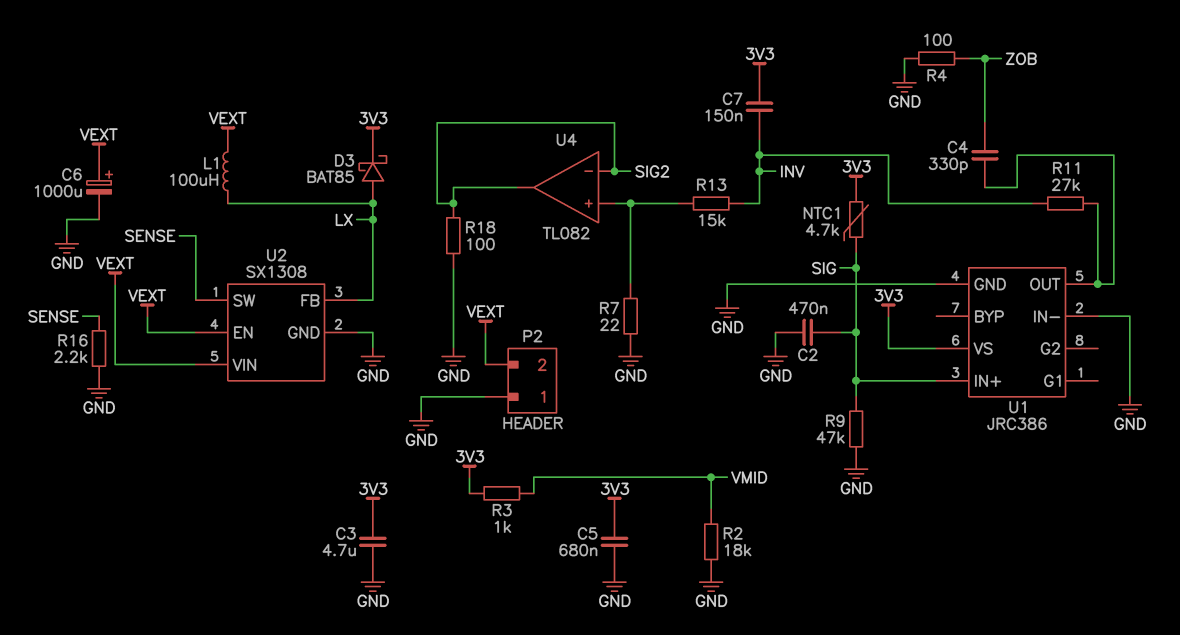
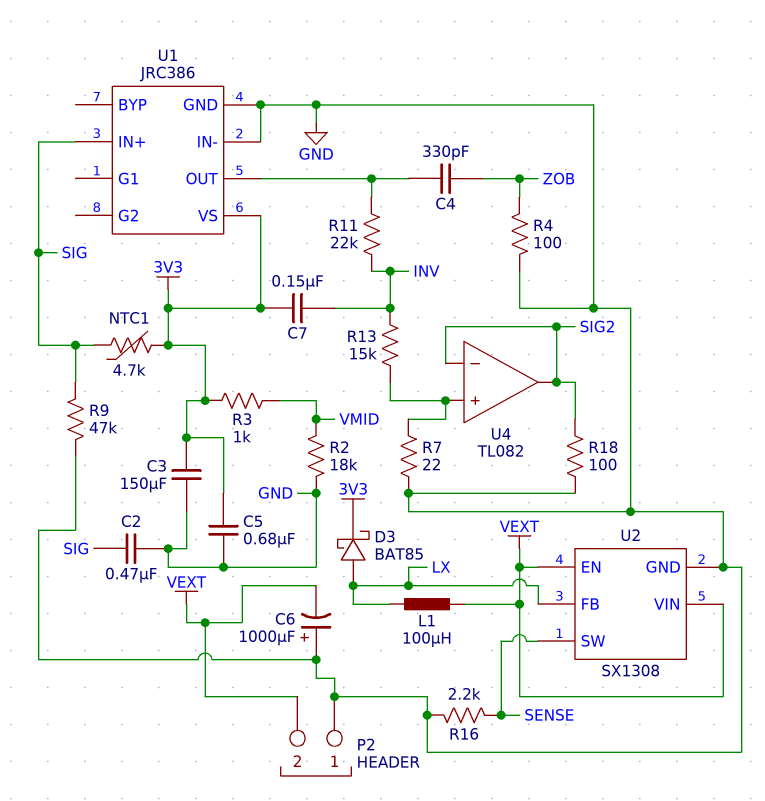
C3: 4.7uF (3V3, GND) -> 150uF (3V3, GND)
C6: 1000uF (plus VEXT, minus GND) -> 1000uF (plus GND, minus VEXT)
R11: 27k (INV, U1/OUT) -> 22k (INV, U1/OUT)

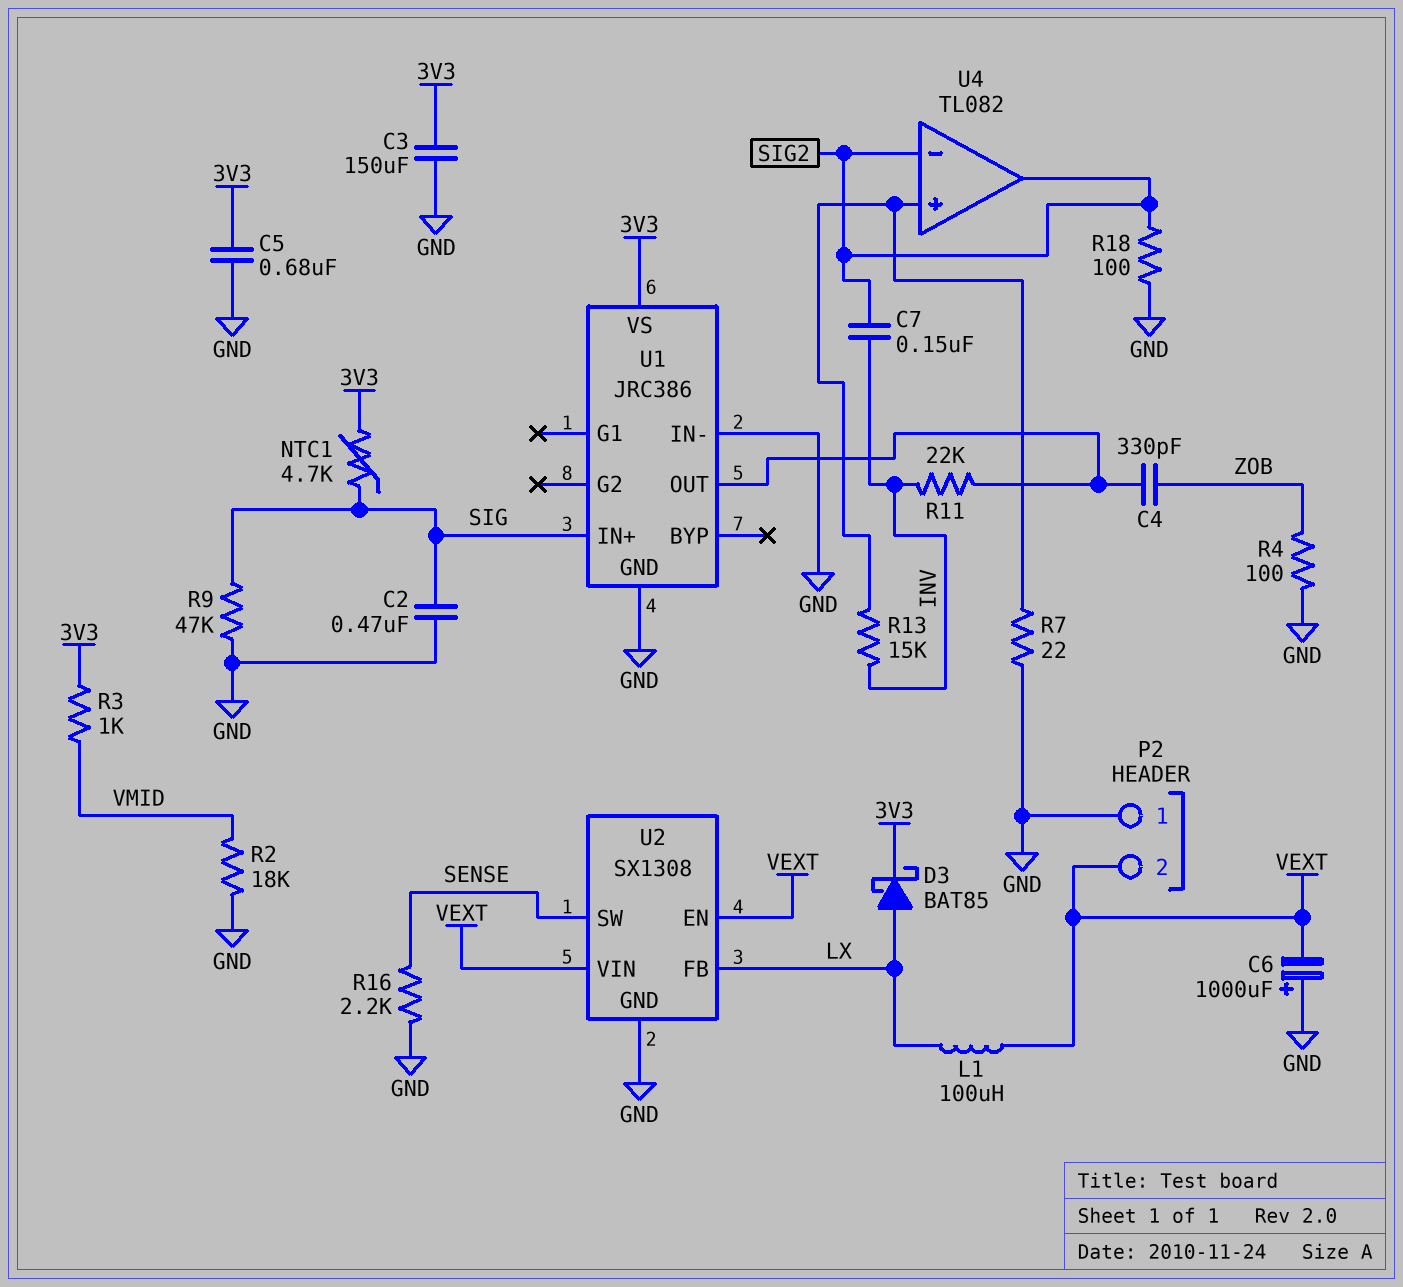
C7: 150nF (3V3, INV) -> 150nF (INV, SIG2)

